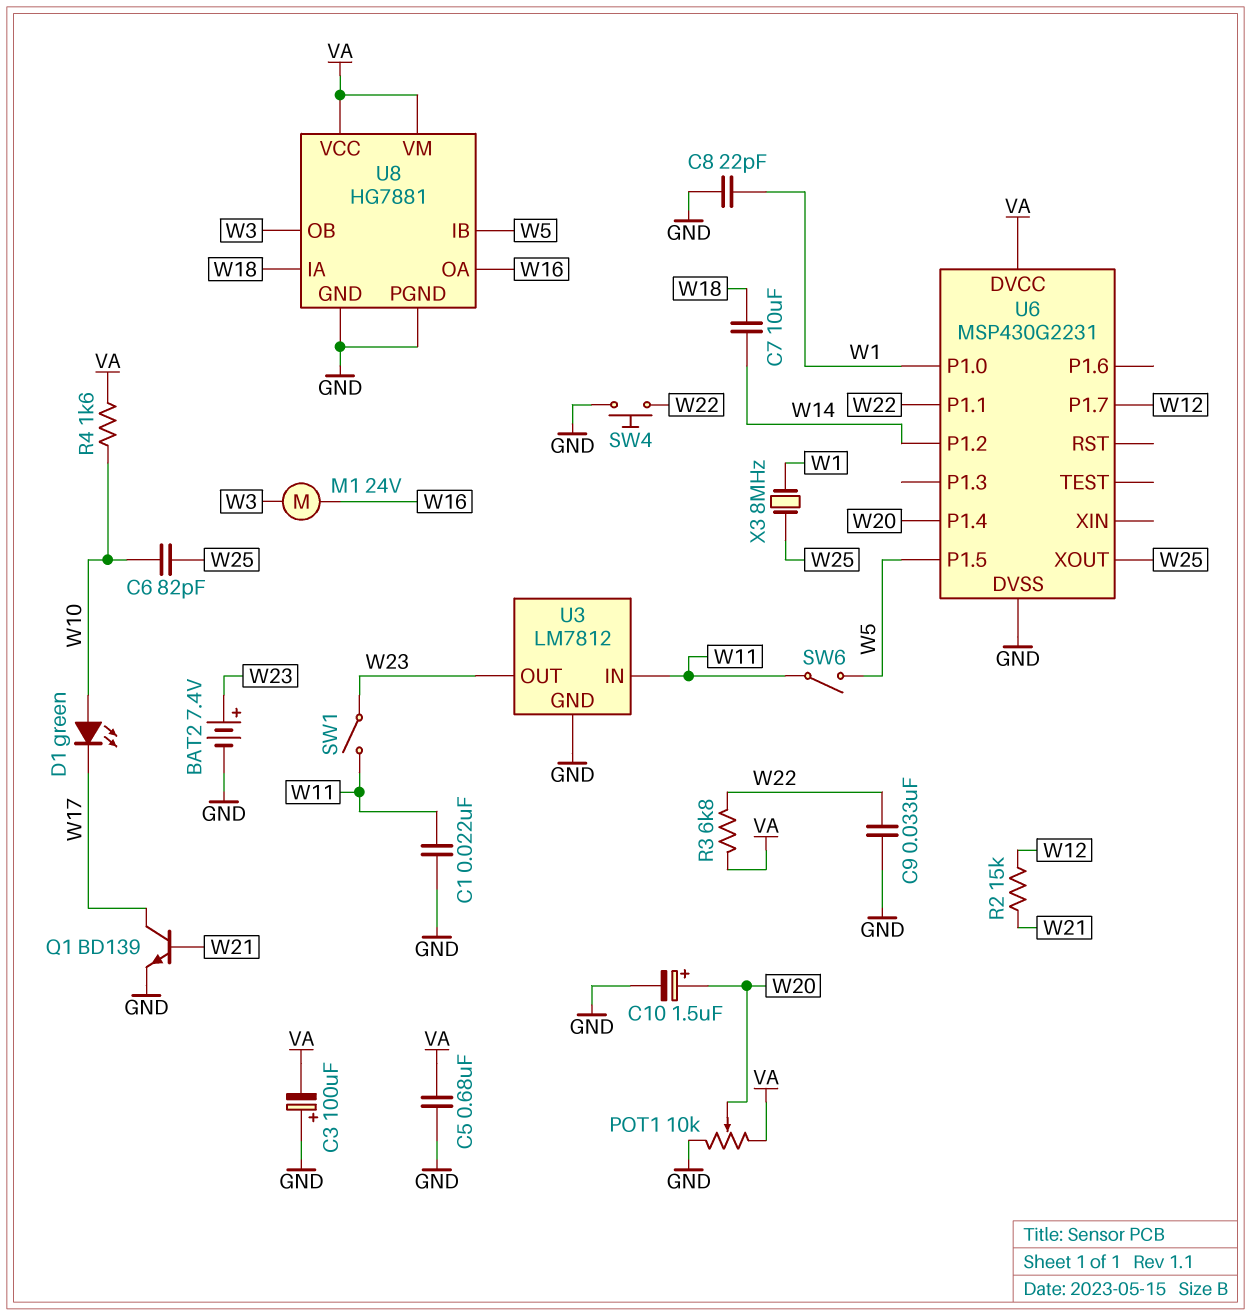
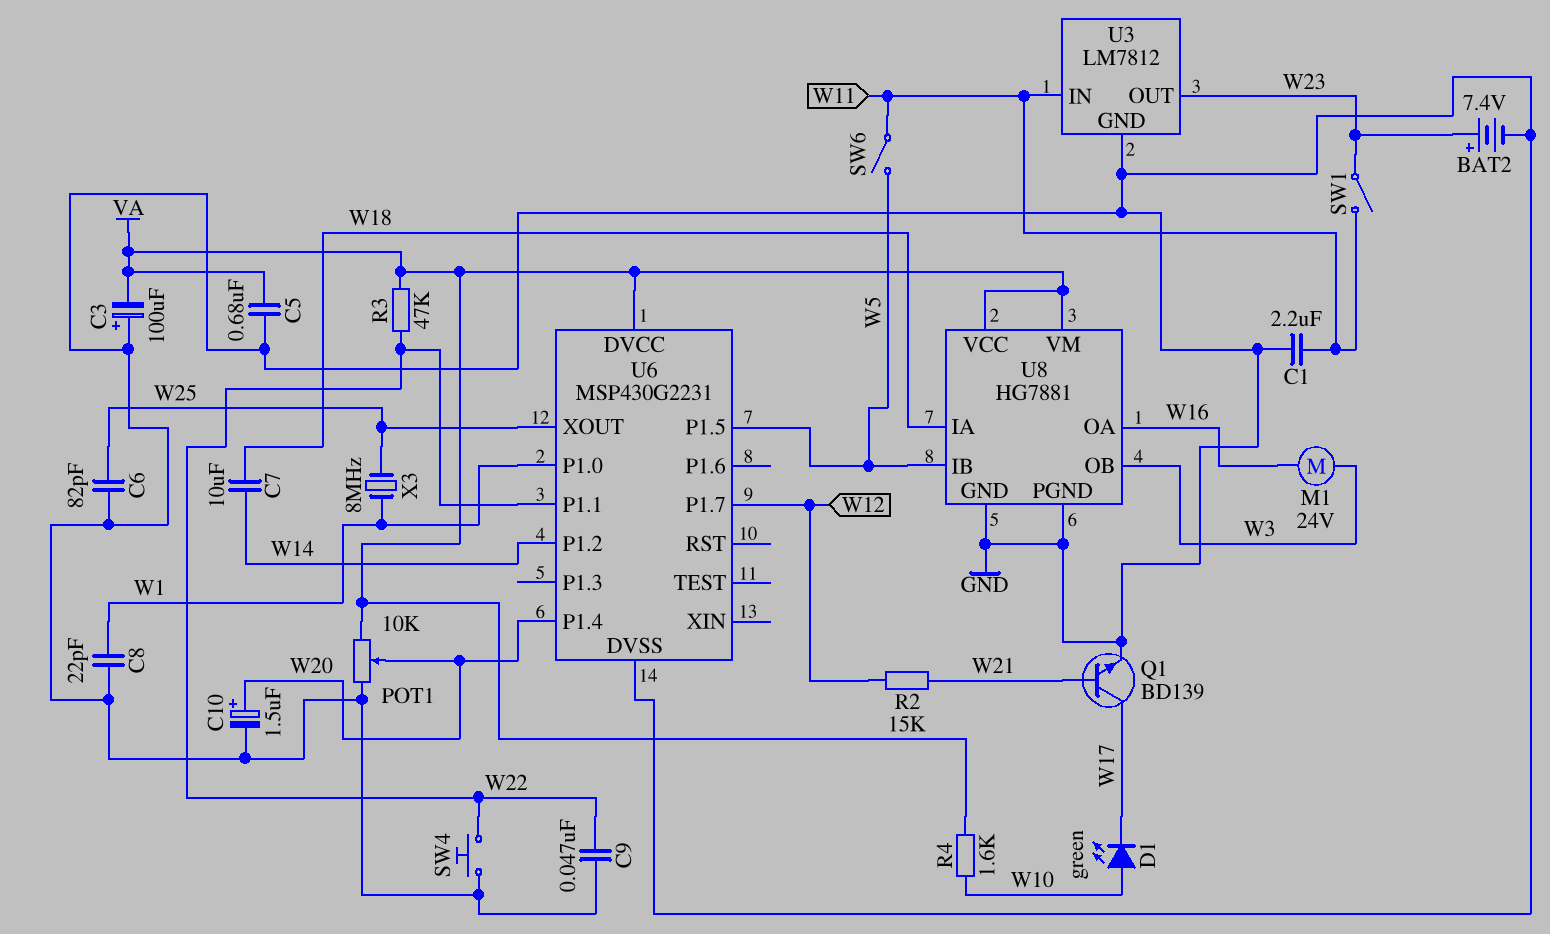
C1: 22nF (GND, W11) -> 2.2uF (GND, W11)
C6: 82pF (W10, W25) -> 82pF (GND, W25)
C9: 33nF (GND, W22) -> 47nF (GND, W22)
R3: 6.8k (VA, W22) -> 47k (VA, W22)

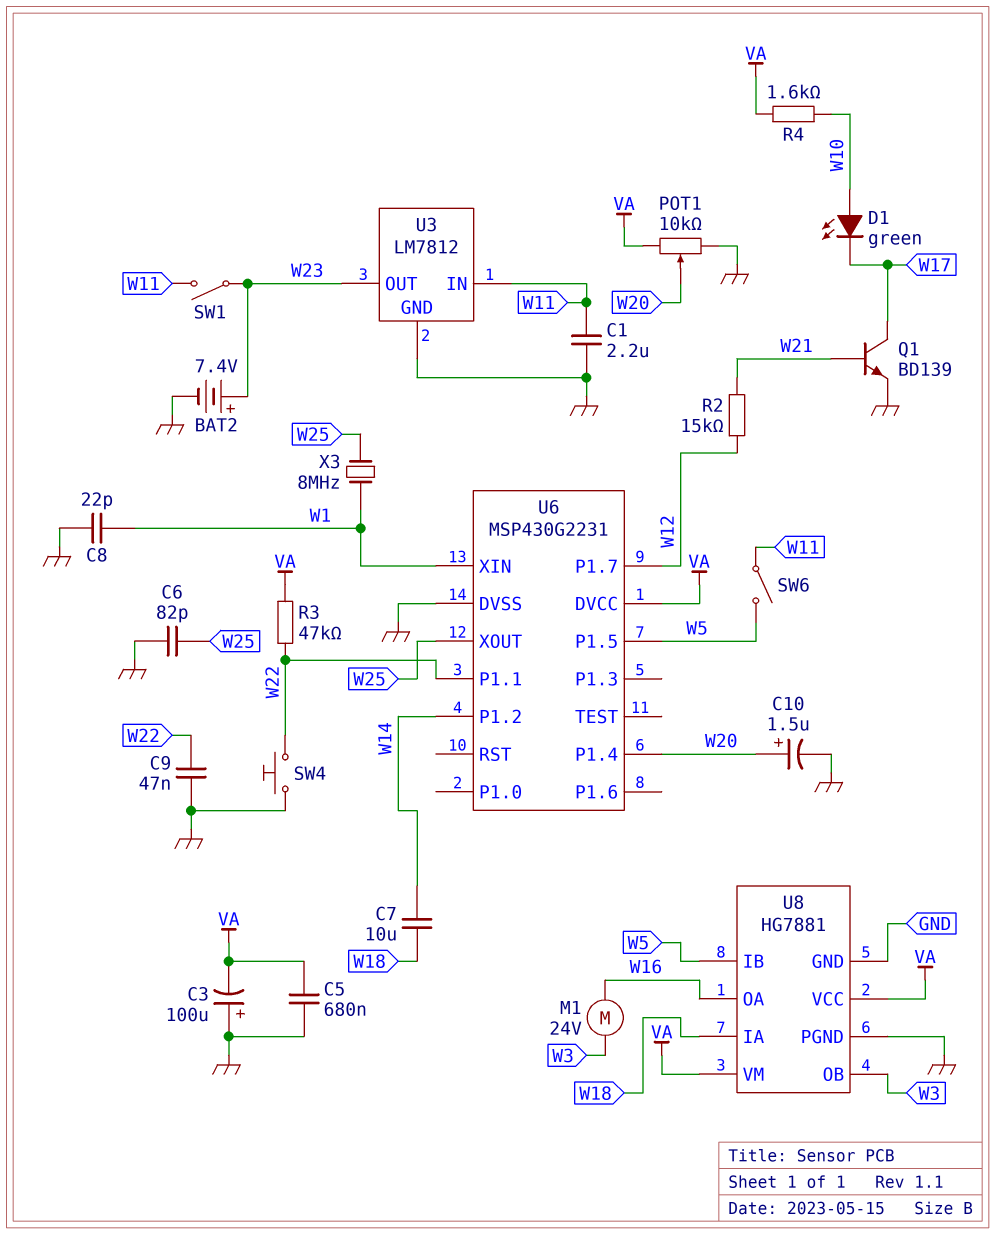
U6 pin P1.0: W1 -> none
U6 pin XIN: none -> W1

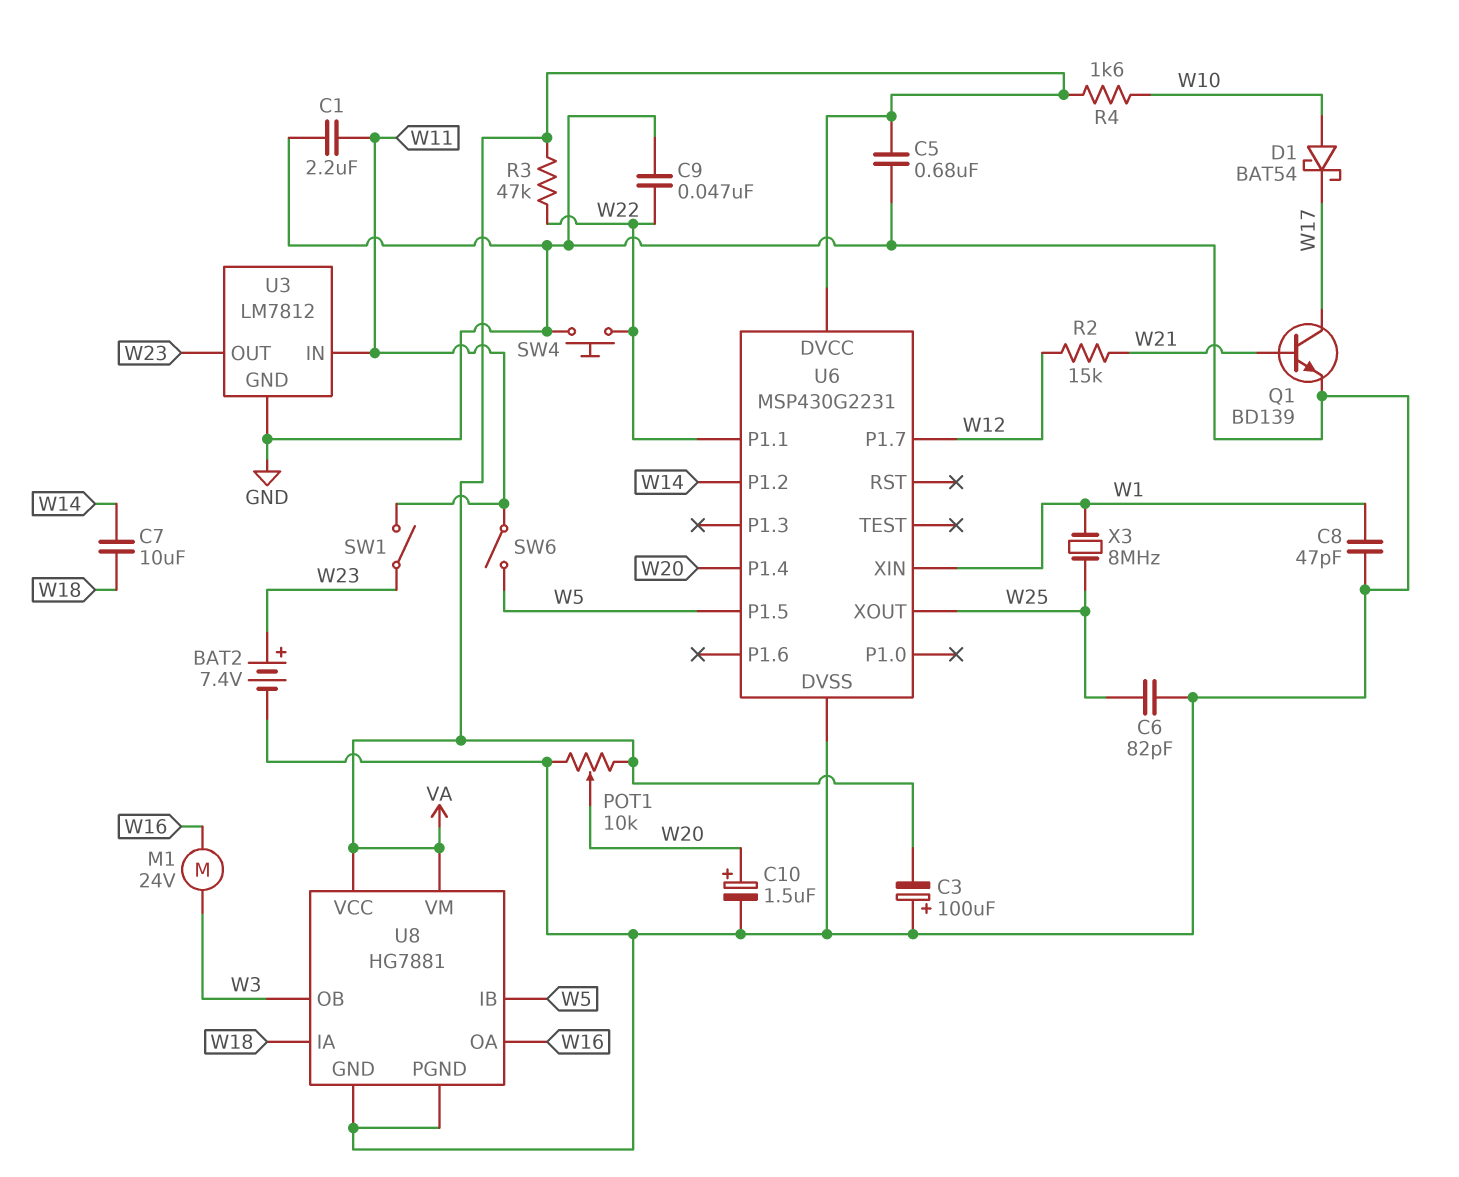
C8: 22pF (GND, W1) -> 47pF (GND, W1)
D1: LED green (A W10, K W17) -> schottky BAT54 (A W10, K W17)

